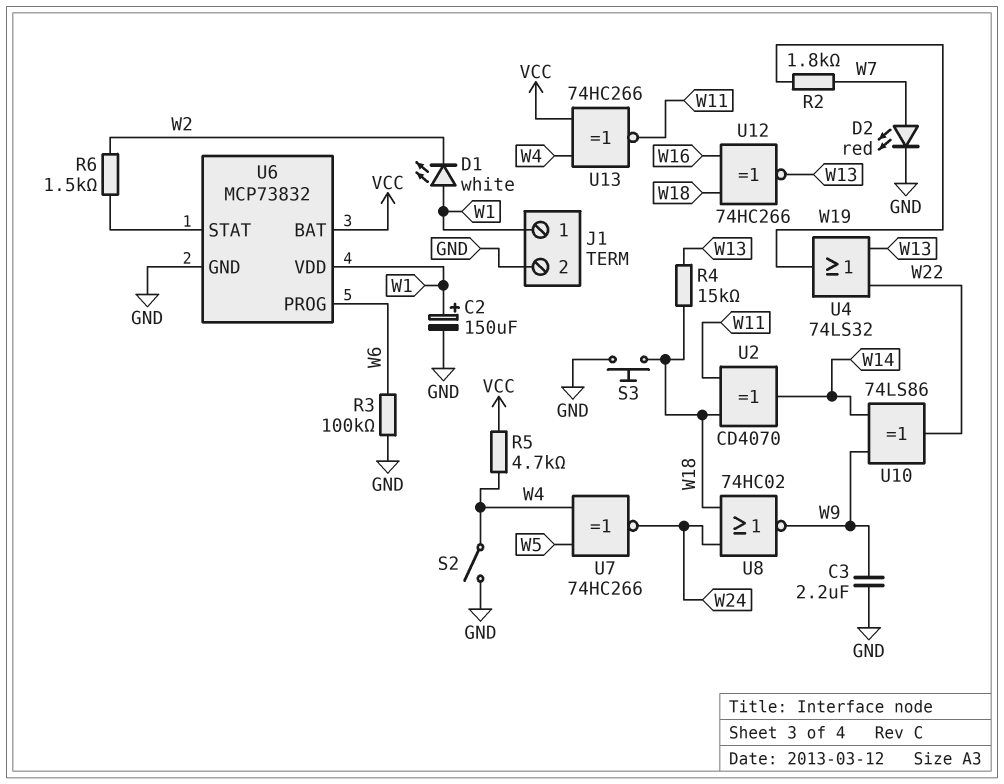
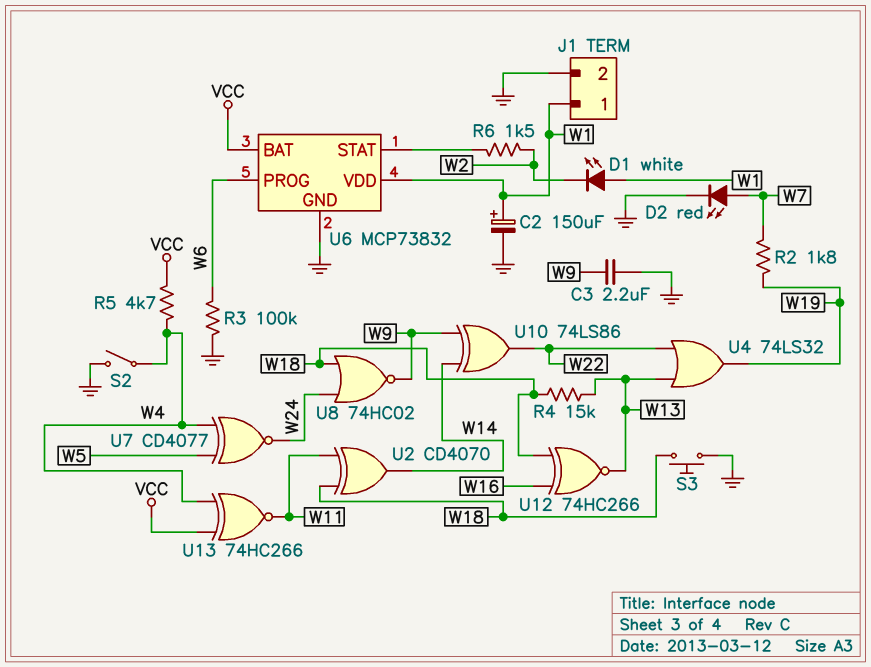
U7: XNOR 74HC266 (in W4, in W5, out W24) -> XNOR CD4077 (in W4, in W5, out W24)

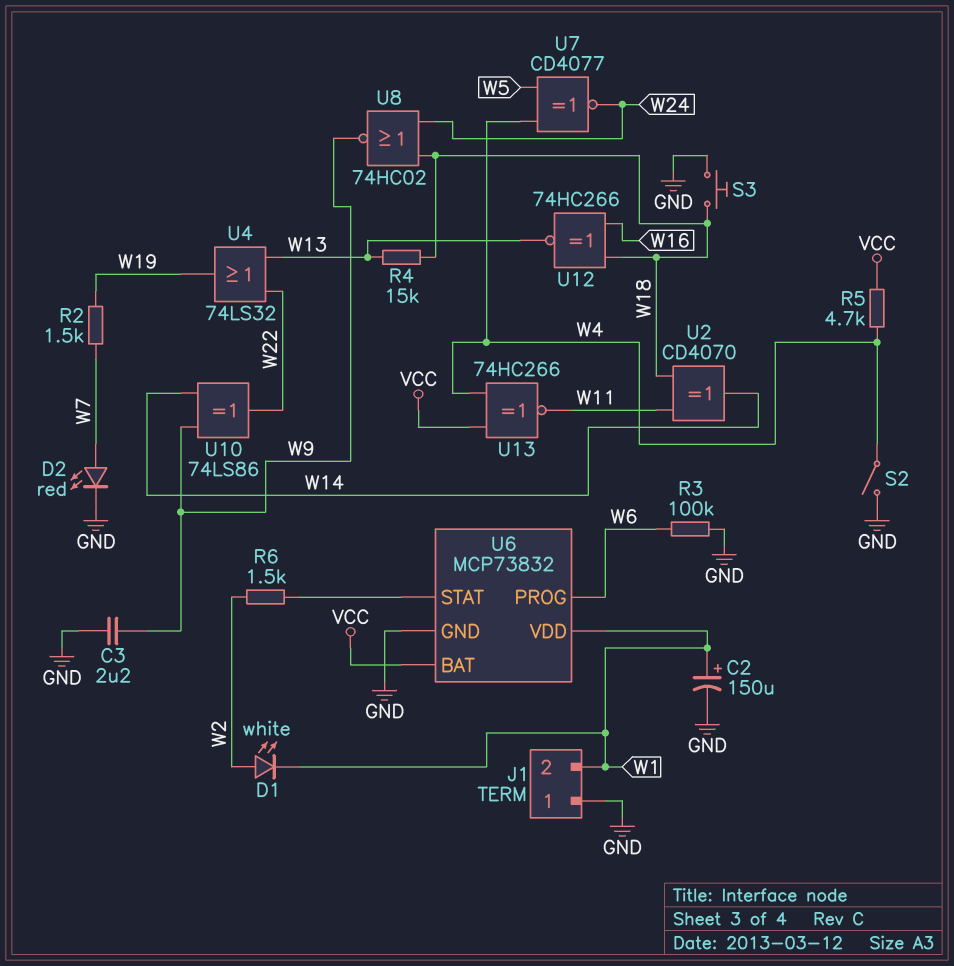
D1: LED white (A W1, K W2) -> LED white (A W2, K W1)
J1 pin 1: W1 -> GND
J1 pin 2: GND -> W1
R2: 1.8k (W7, W19) -> 1.5k (W7, W19)

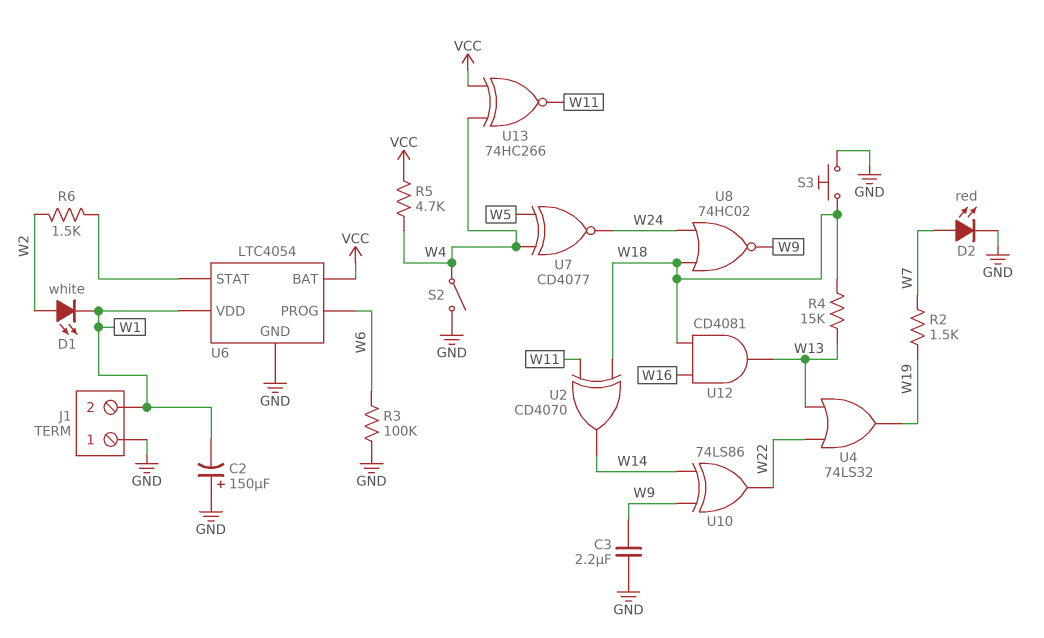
C2: 150uF (plus W1, minus GND) -> 150uF (plus GND, minus W1)
U6: MCP73832 -> LTC4054
U12: XNOR 74HC266 (in W16, in W18, out W13) -> AND CD4081 (in W16, in W18, out W13)

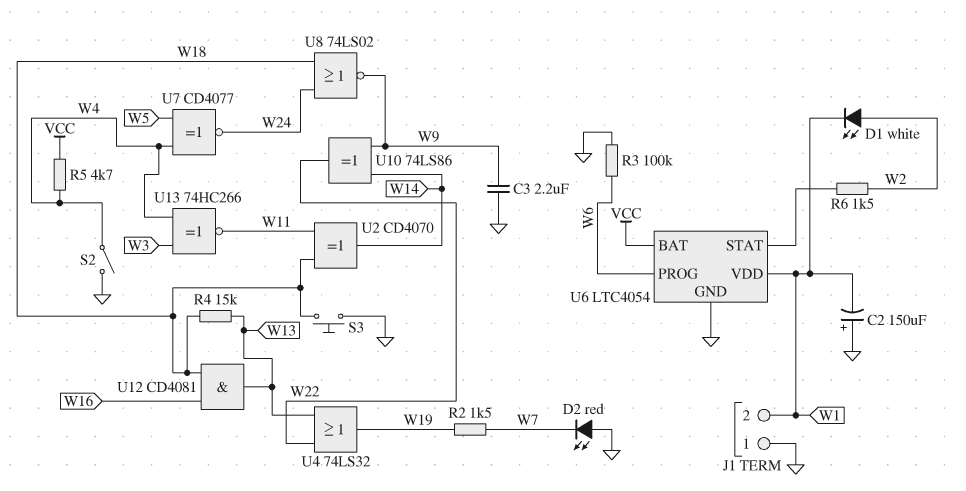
D2: LED red (A W7, K GND) -> LED red (A GND, K W7)
U8: NOR 74HC02 (in W18, in W24, out W9) -> NOR 74LS02 (in W18, in W24, out W9)
U13: XNOR 74HC266 (in VCC, in W4, out W11) -> XNOR 74HC266 (in W3, in W4, out W11)

